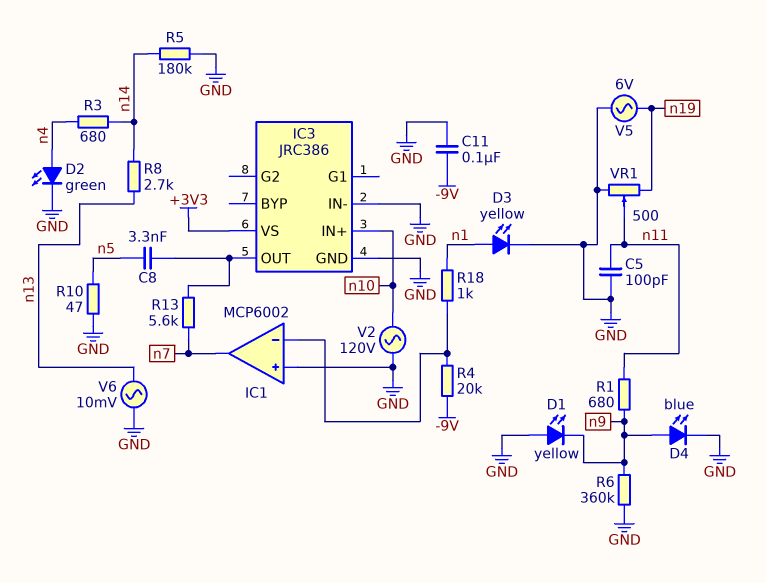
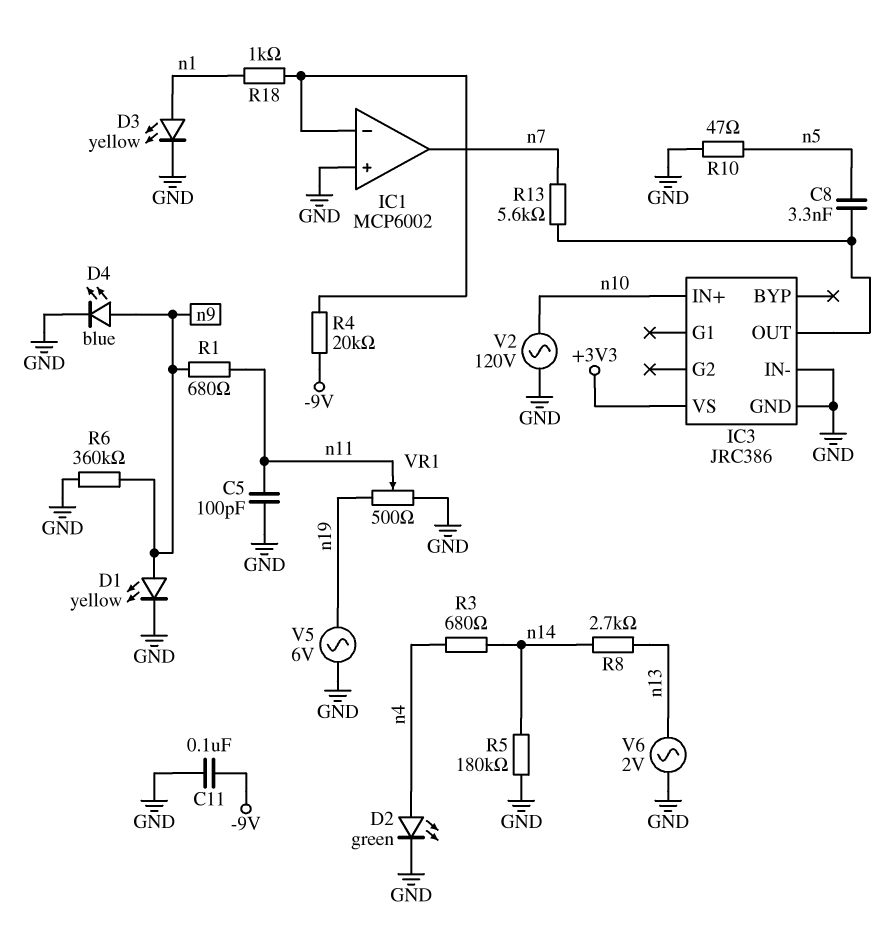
D1: LED yellow (A GND, K n9) -> LED yellow (A n9, K GND)
V6: AC 10mV (GND, n13) -> AC 2V (GND, n13)

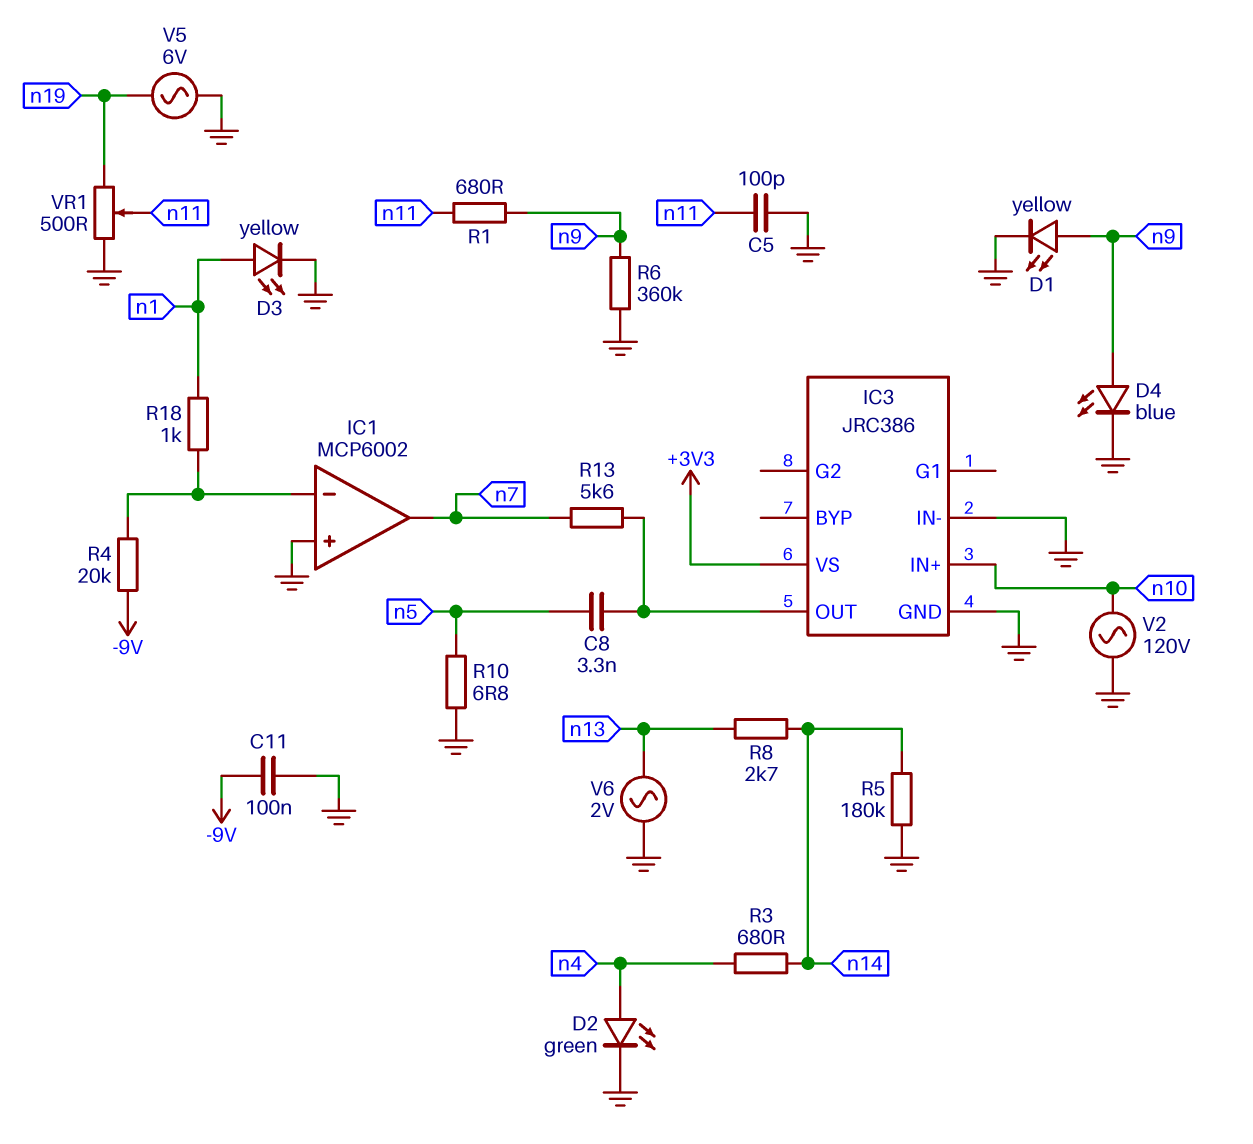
R10: 47 (GND, n5) -> 6.8 (GND, n5)

